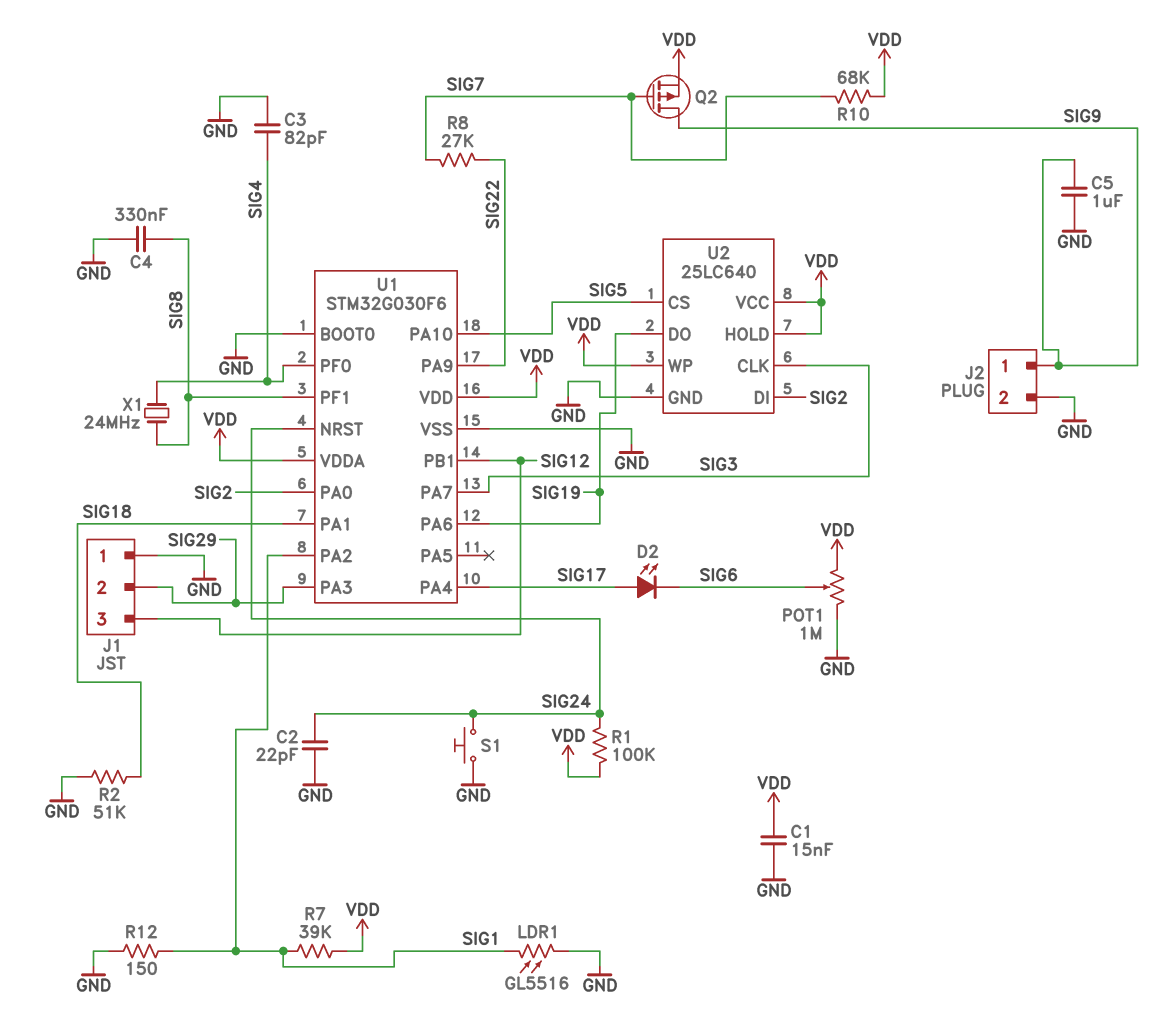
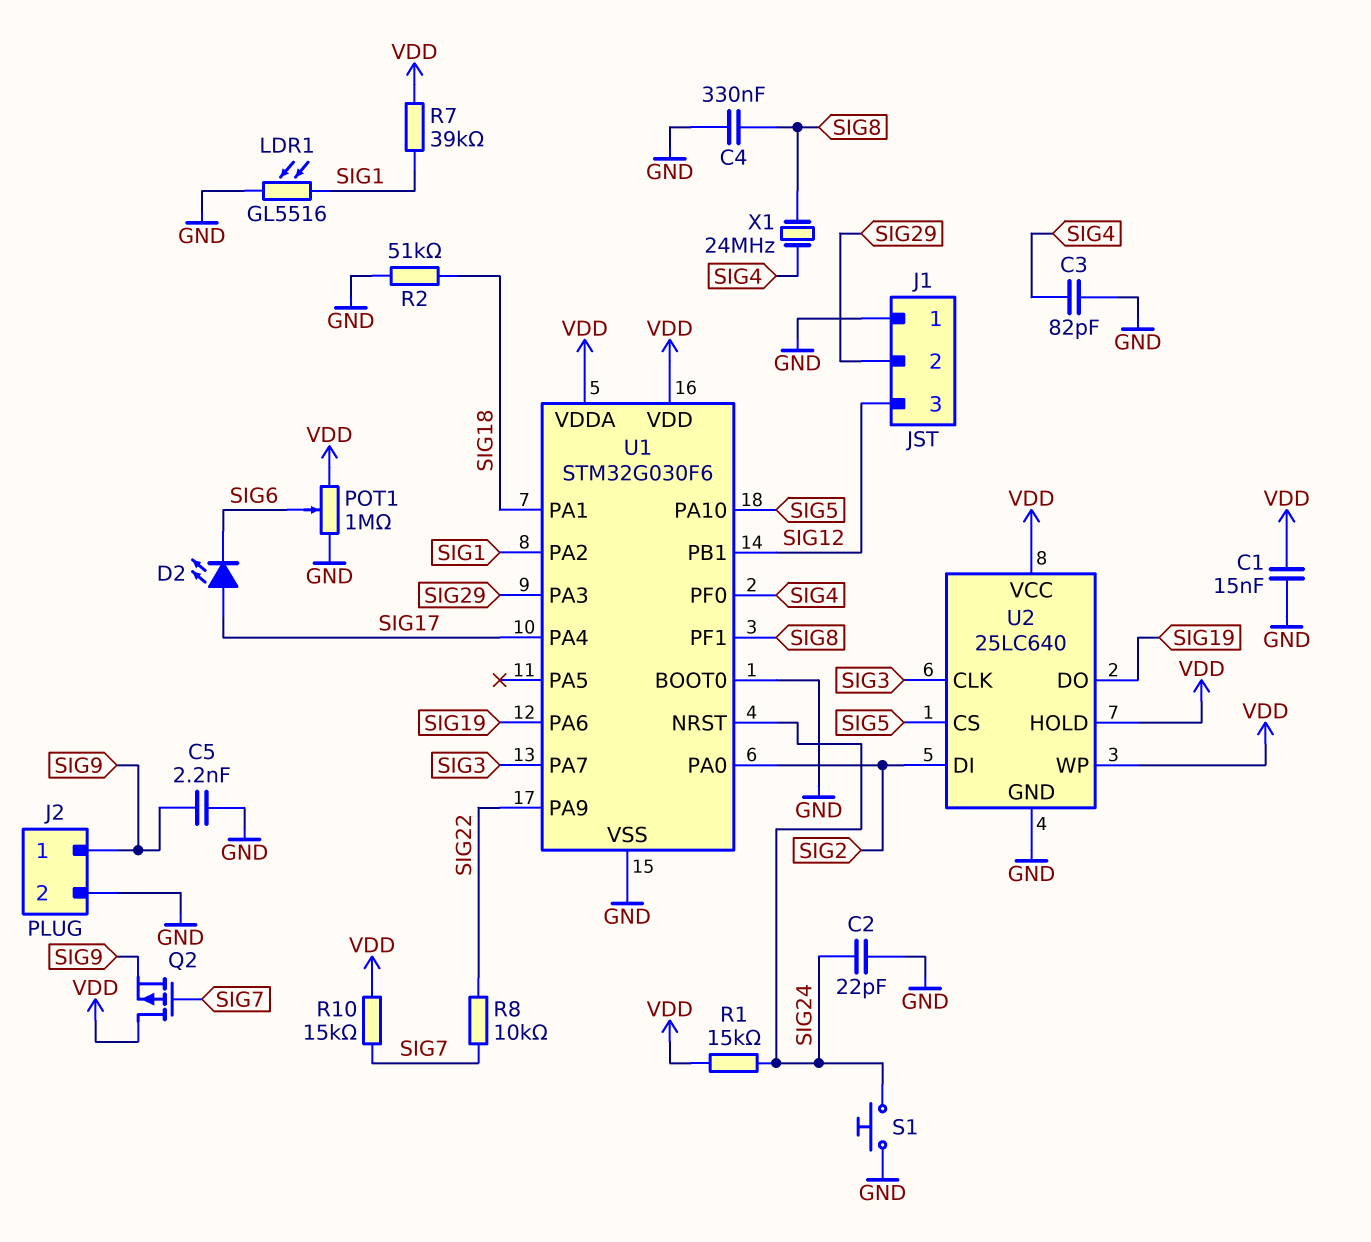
C5: 1uF (GND, SIG9) -> 2.2nF (GND, SIG9)
Q2: PMOS (G SIG7, D SIG9, S VDD) -> PMOS (G SIG7, D VDD, S SIG9)
R1: 100k (SIG24, VDD) -> 15k (SIG24, VDD)
R8: 27k (SIG7, SIG22) -> 10k (SIG7, SIG22)
R10: 68k (SIG7, VDD) -> 15k (SIG7, VDD)
R12: 150 (GND, SIG1) -> none

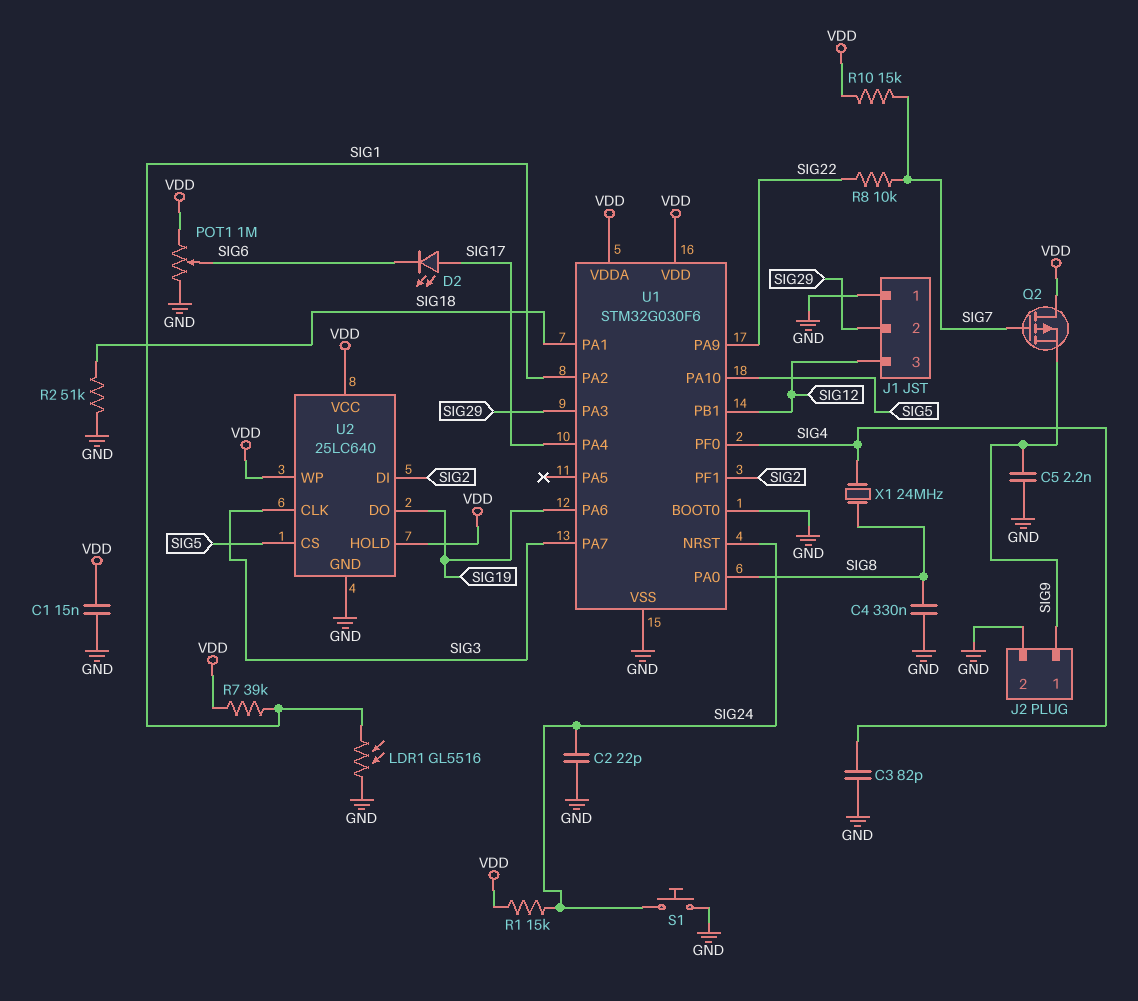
U1 pin PA0: SIG2 -> SIG8
U1 pin PF1: SIG8 -> SIG2

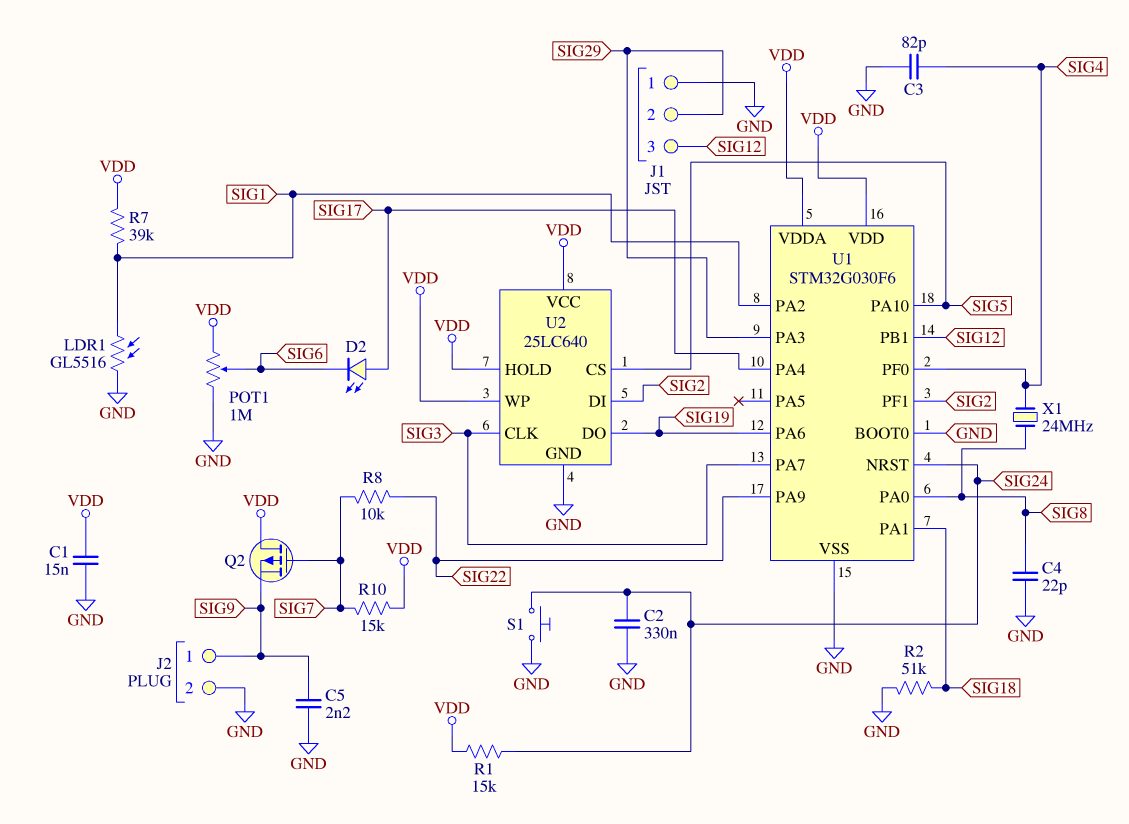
C2: 22pF (GND, SIG24) -> 330nF (GND, SIG24)
C4: 330nF (GND, SIG8) -> 22pF (GND, SIG8)

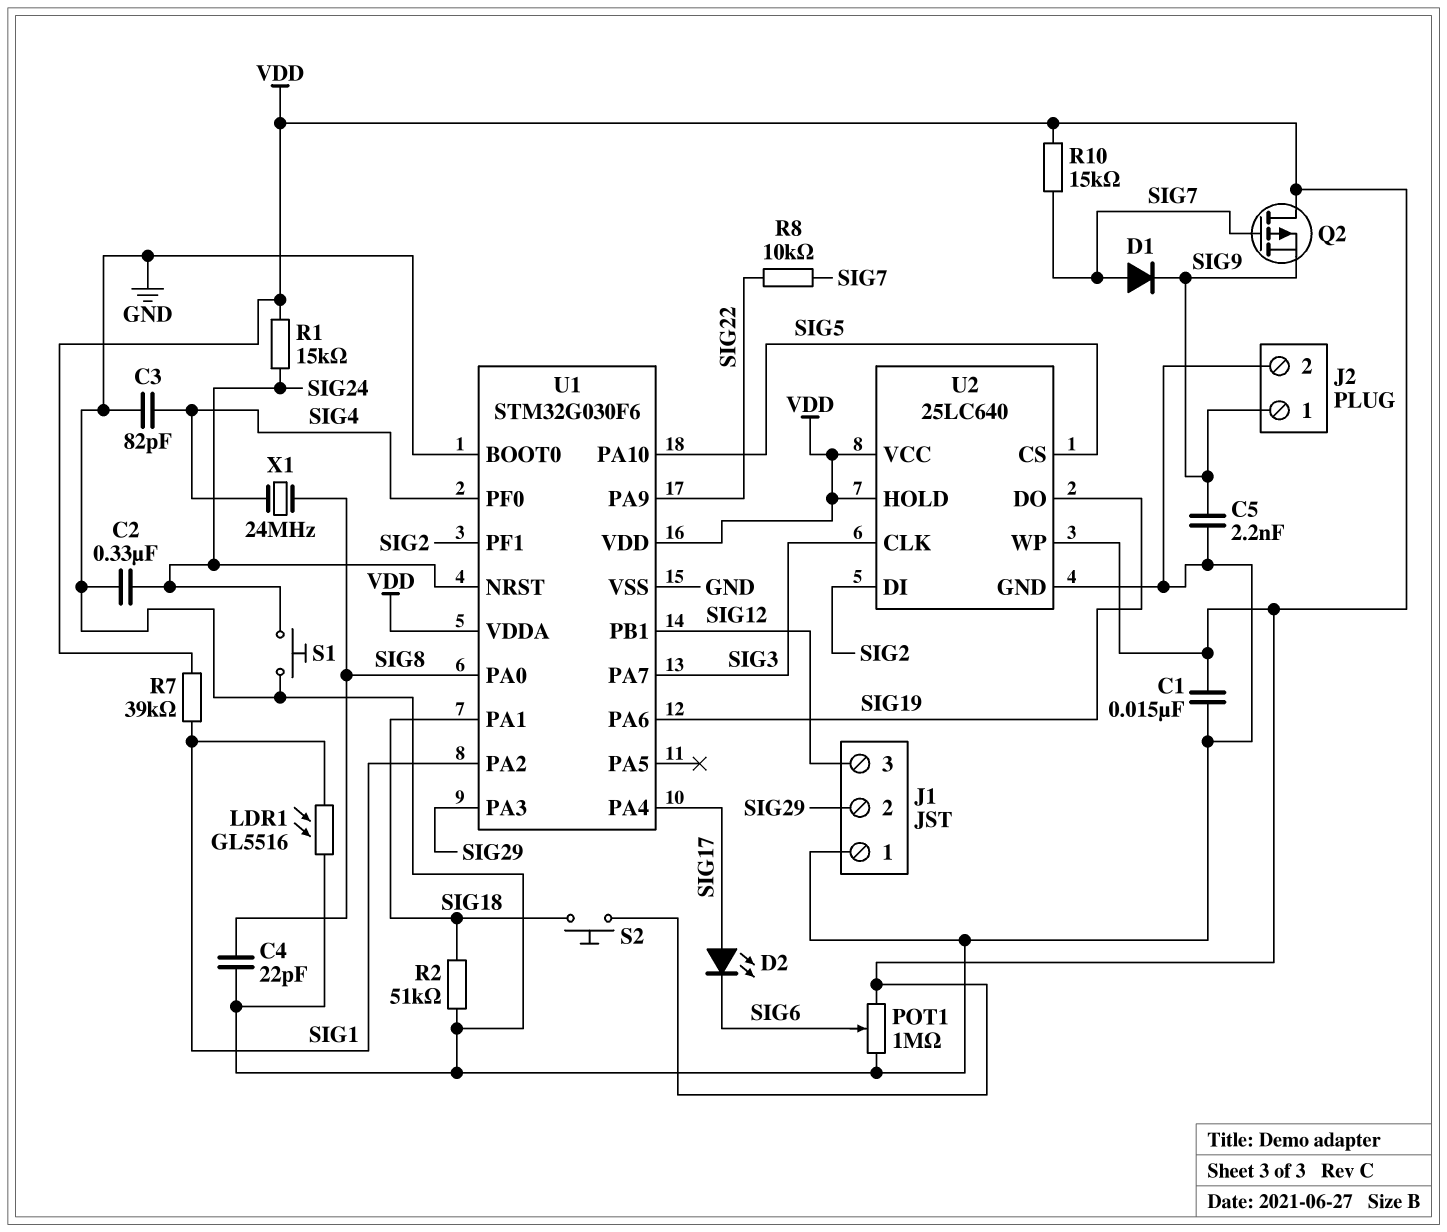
D1: none -> diode (A SIG7, K SIG9)
S2: none -> button (SIG18, VDD)

